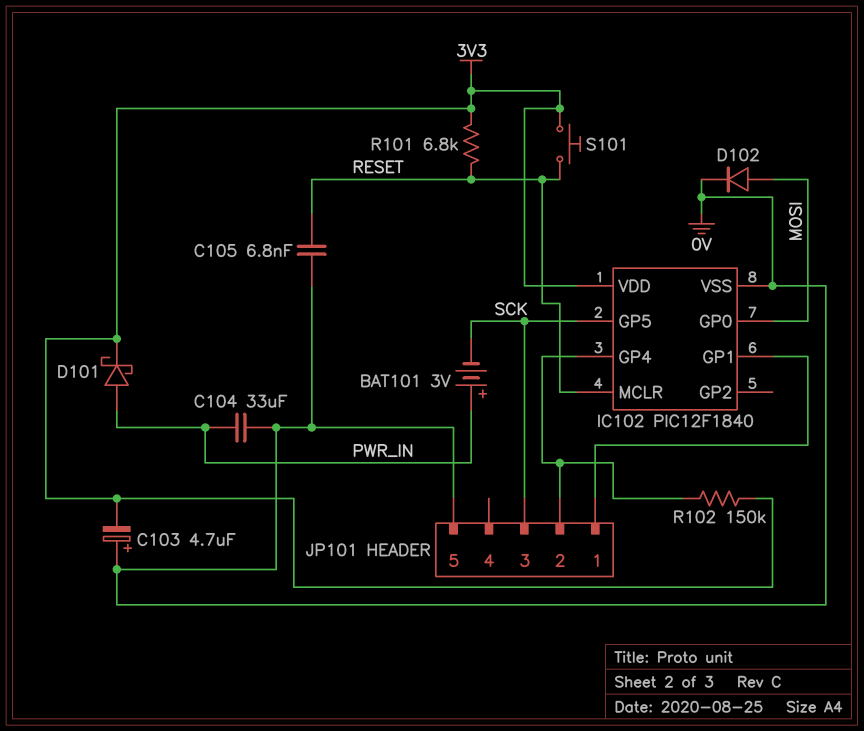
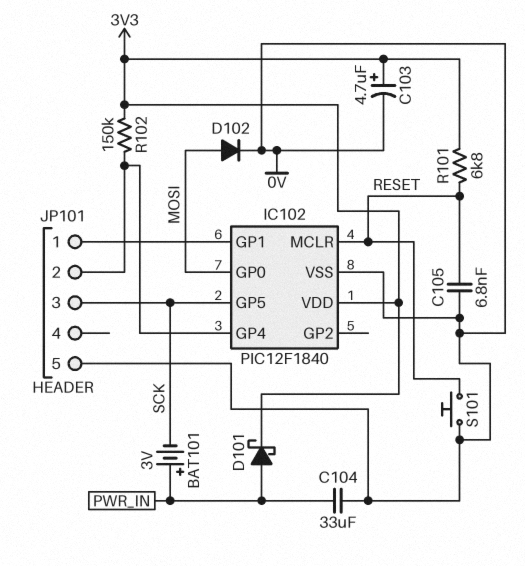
C103: 4.7uF (plus 0V, minus 3V3) -> 4.7uF (plus 3V3, minus 0V)
S101: button (3V3, RESET) -> button (0V, RESET)

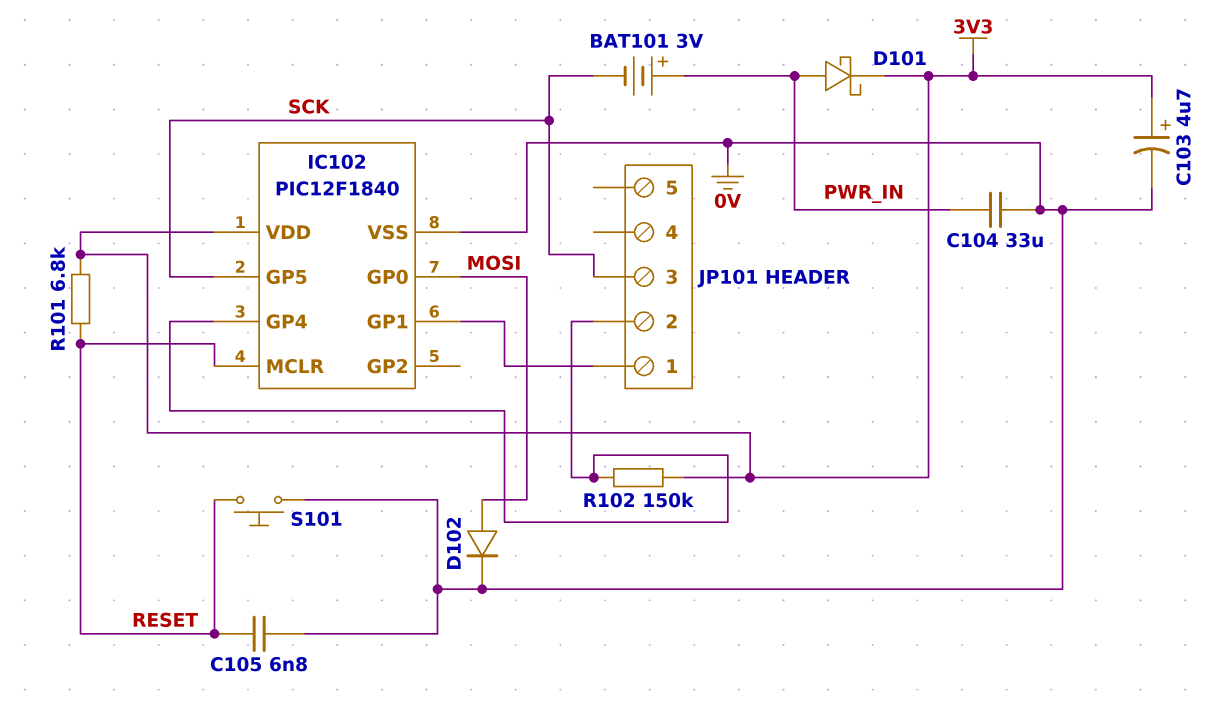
JP101 pin 5: 0V -> none

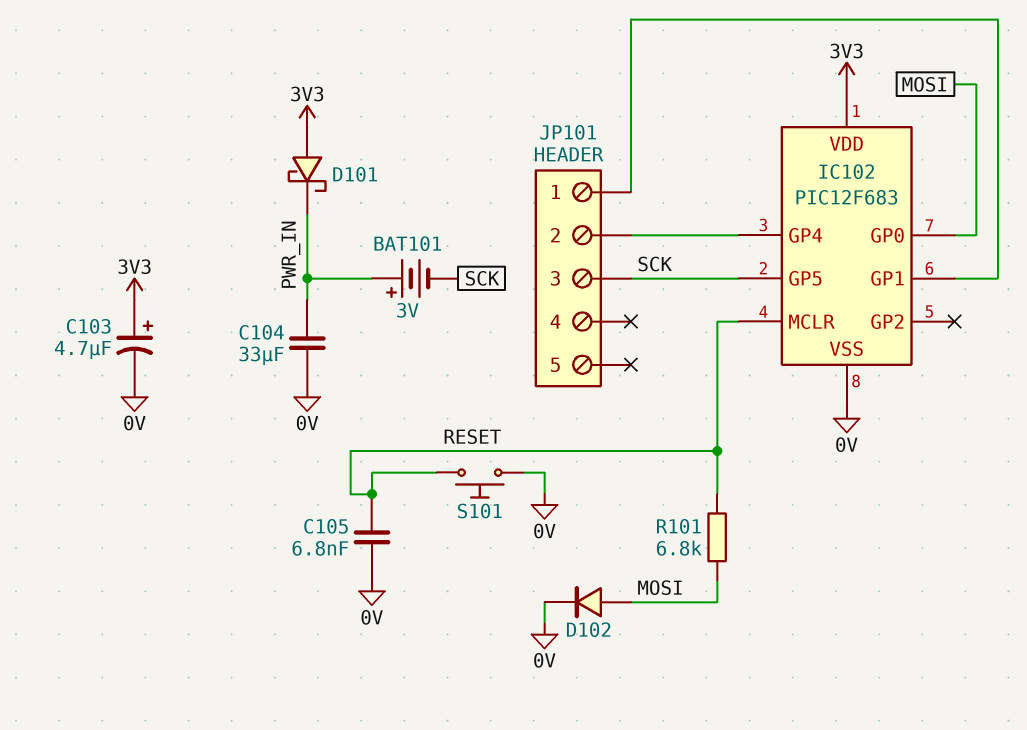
D101: schottky (A PWR_IN, K 3V3) -> schottky (A 3V3, K PWR_IN)
IC102: PIC12F1840 -> PIC12F683
R101: 6.8k (3V3, RESET) -> 6.8k (MOSI, RESET)
R102: 150k (3V3, IC102/GP4) -> none

